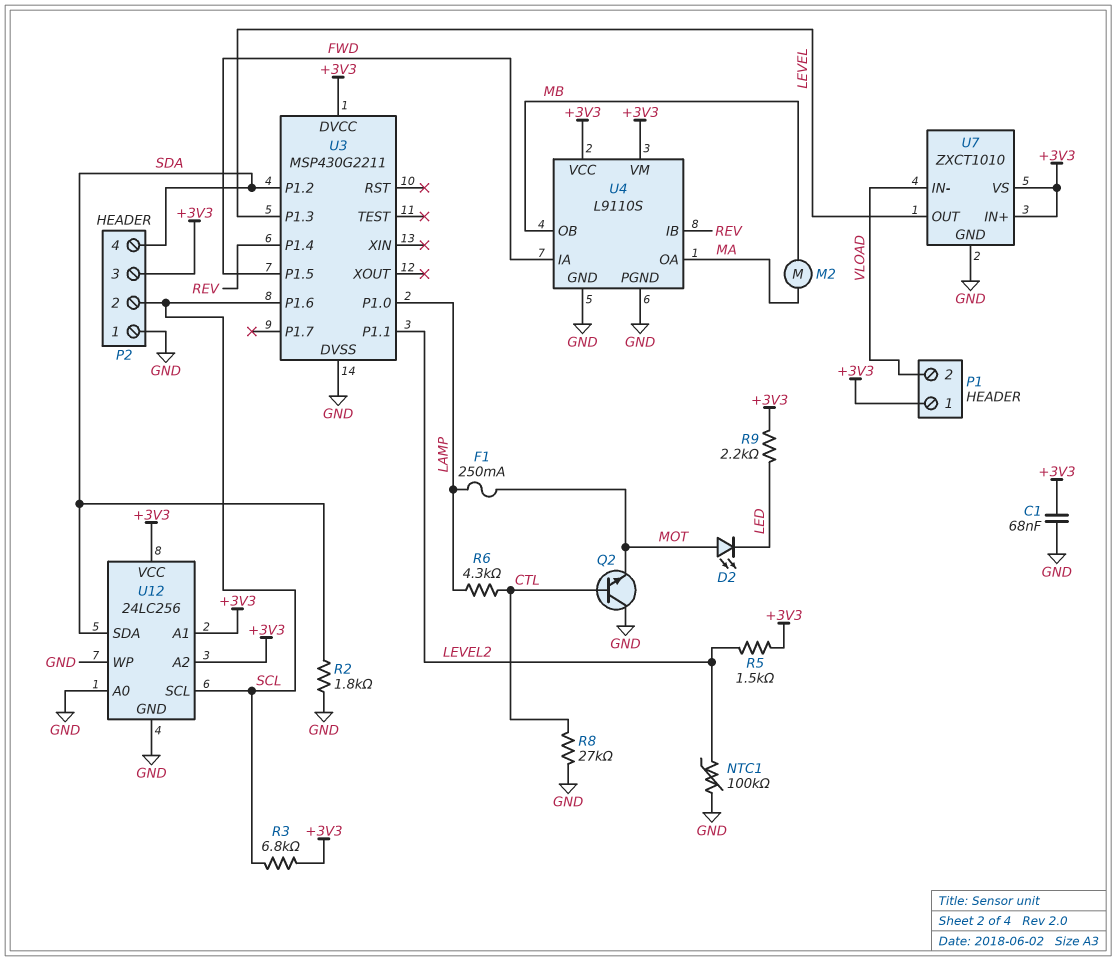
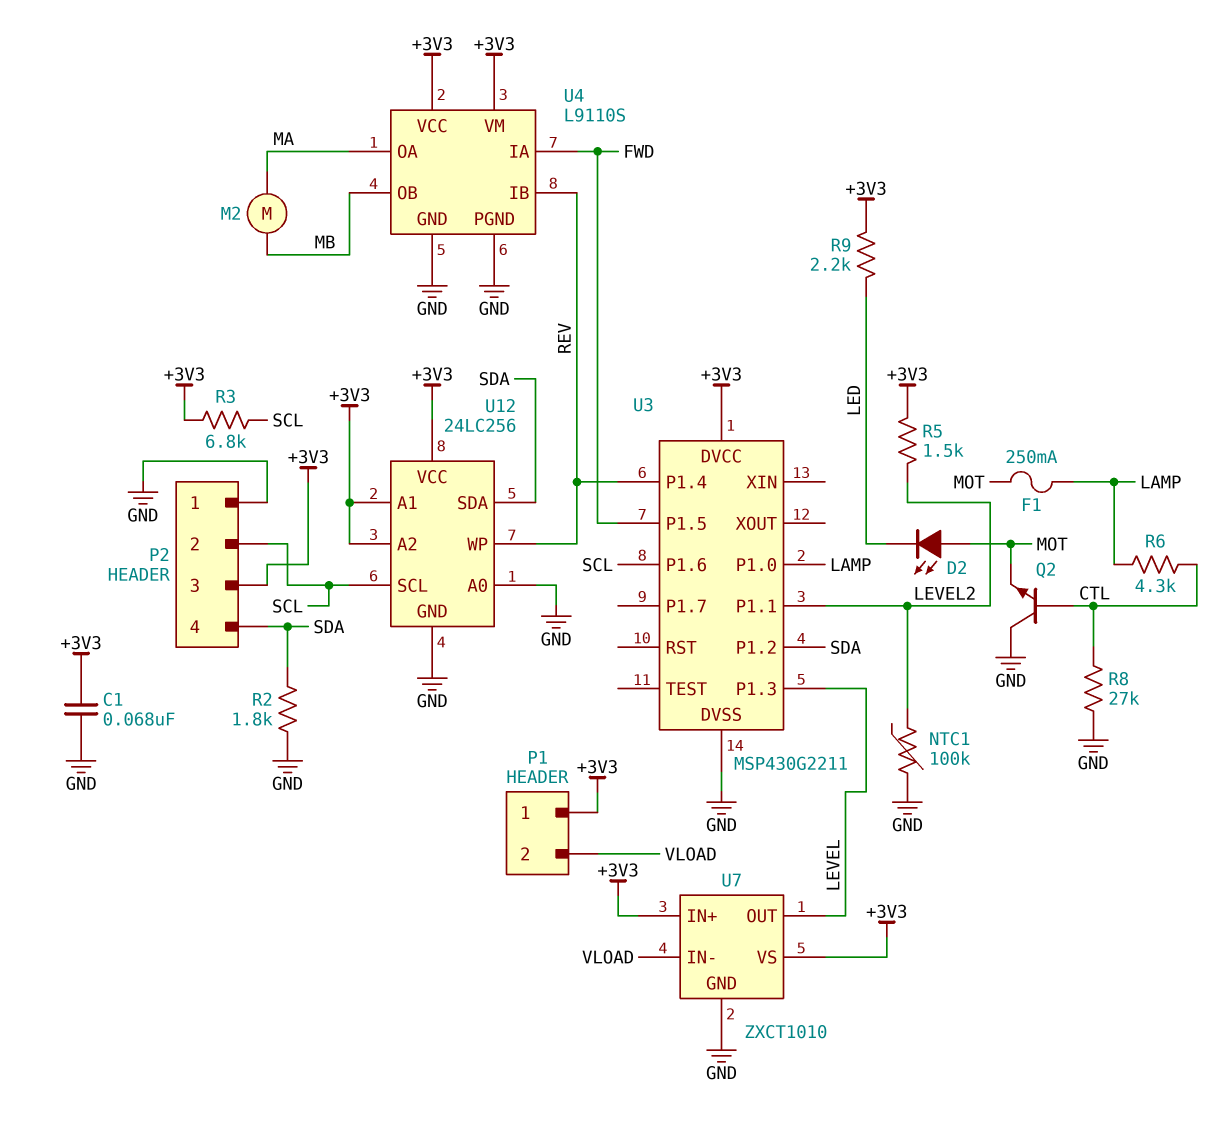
U12 pin WP: GND -> REV

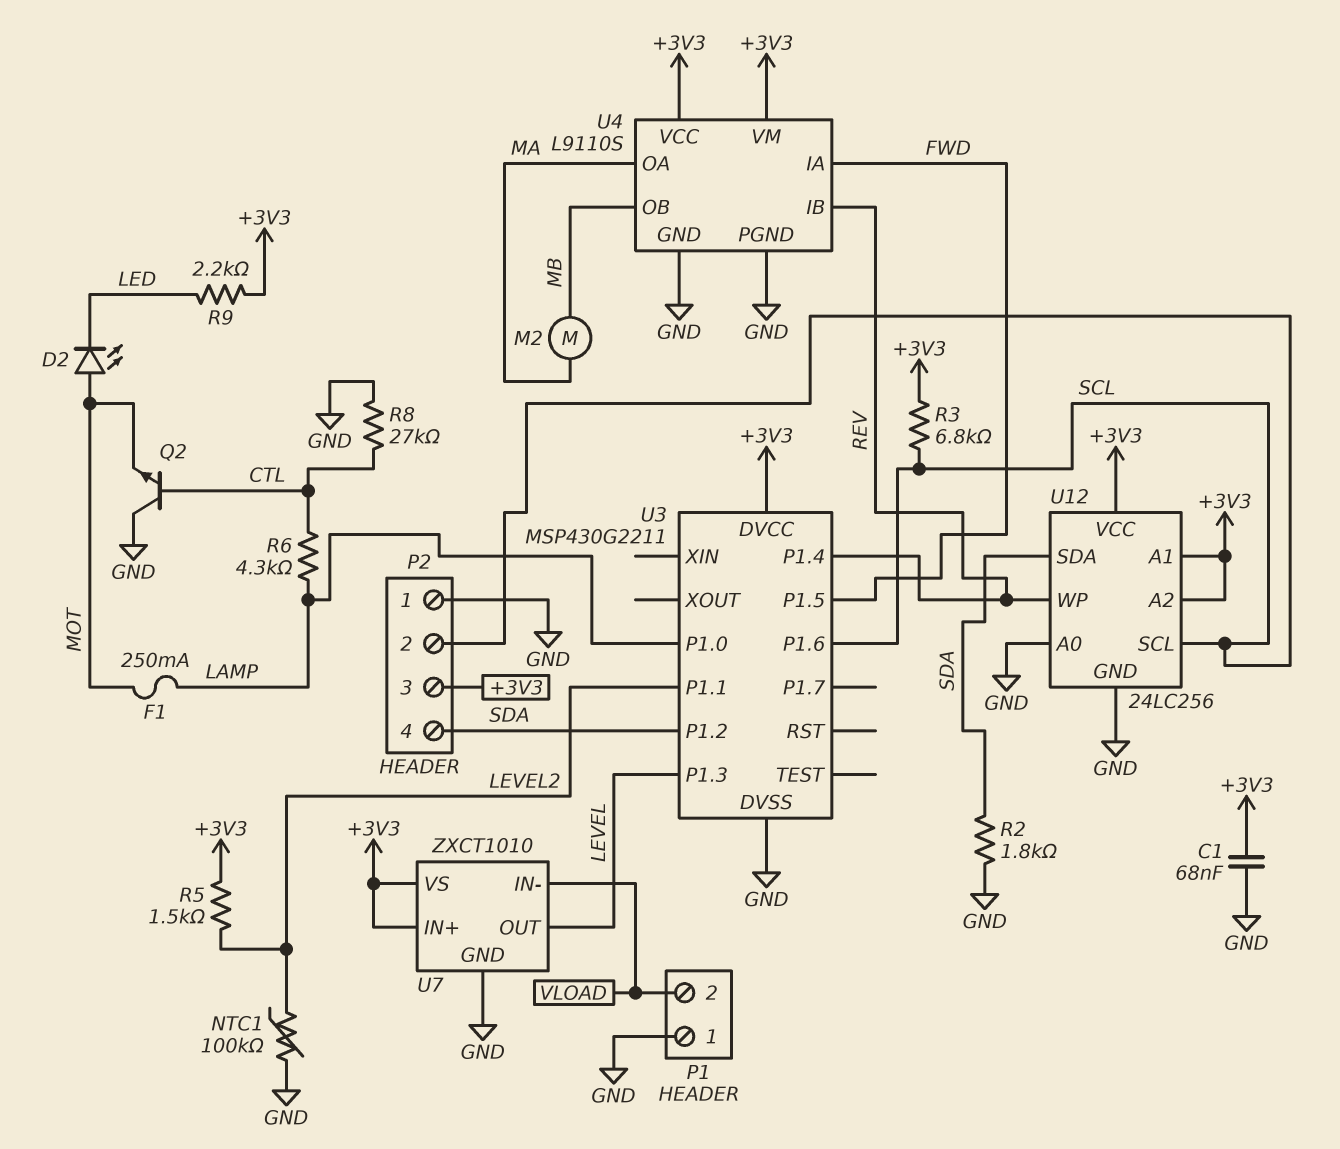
P1 pin 1: +3V3 -> GND

